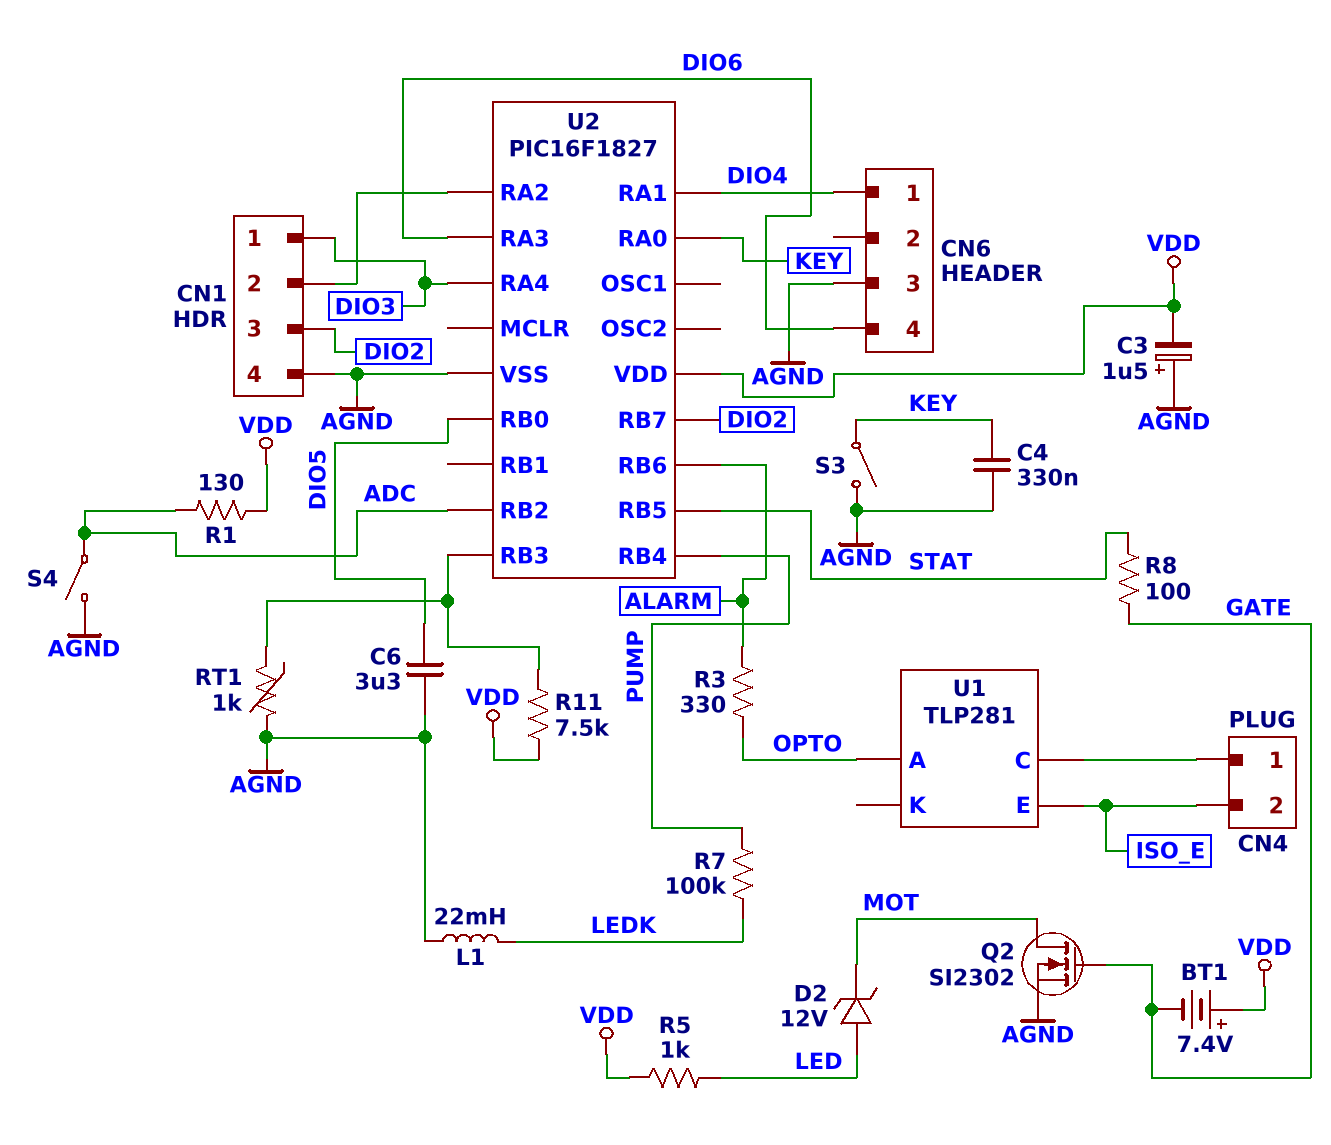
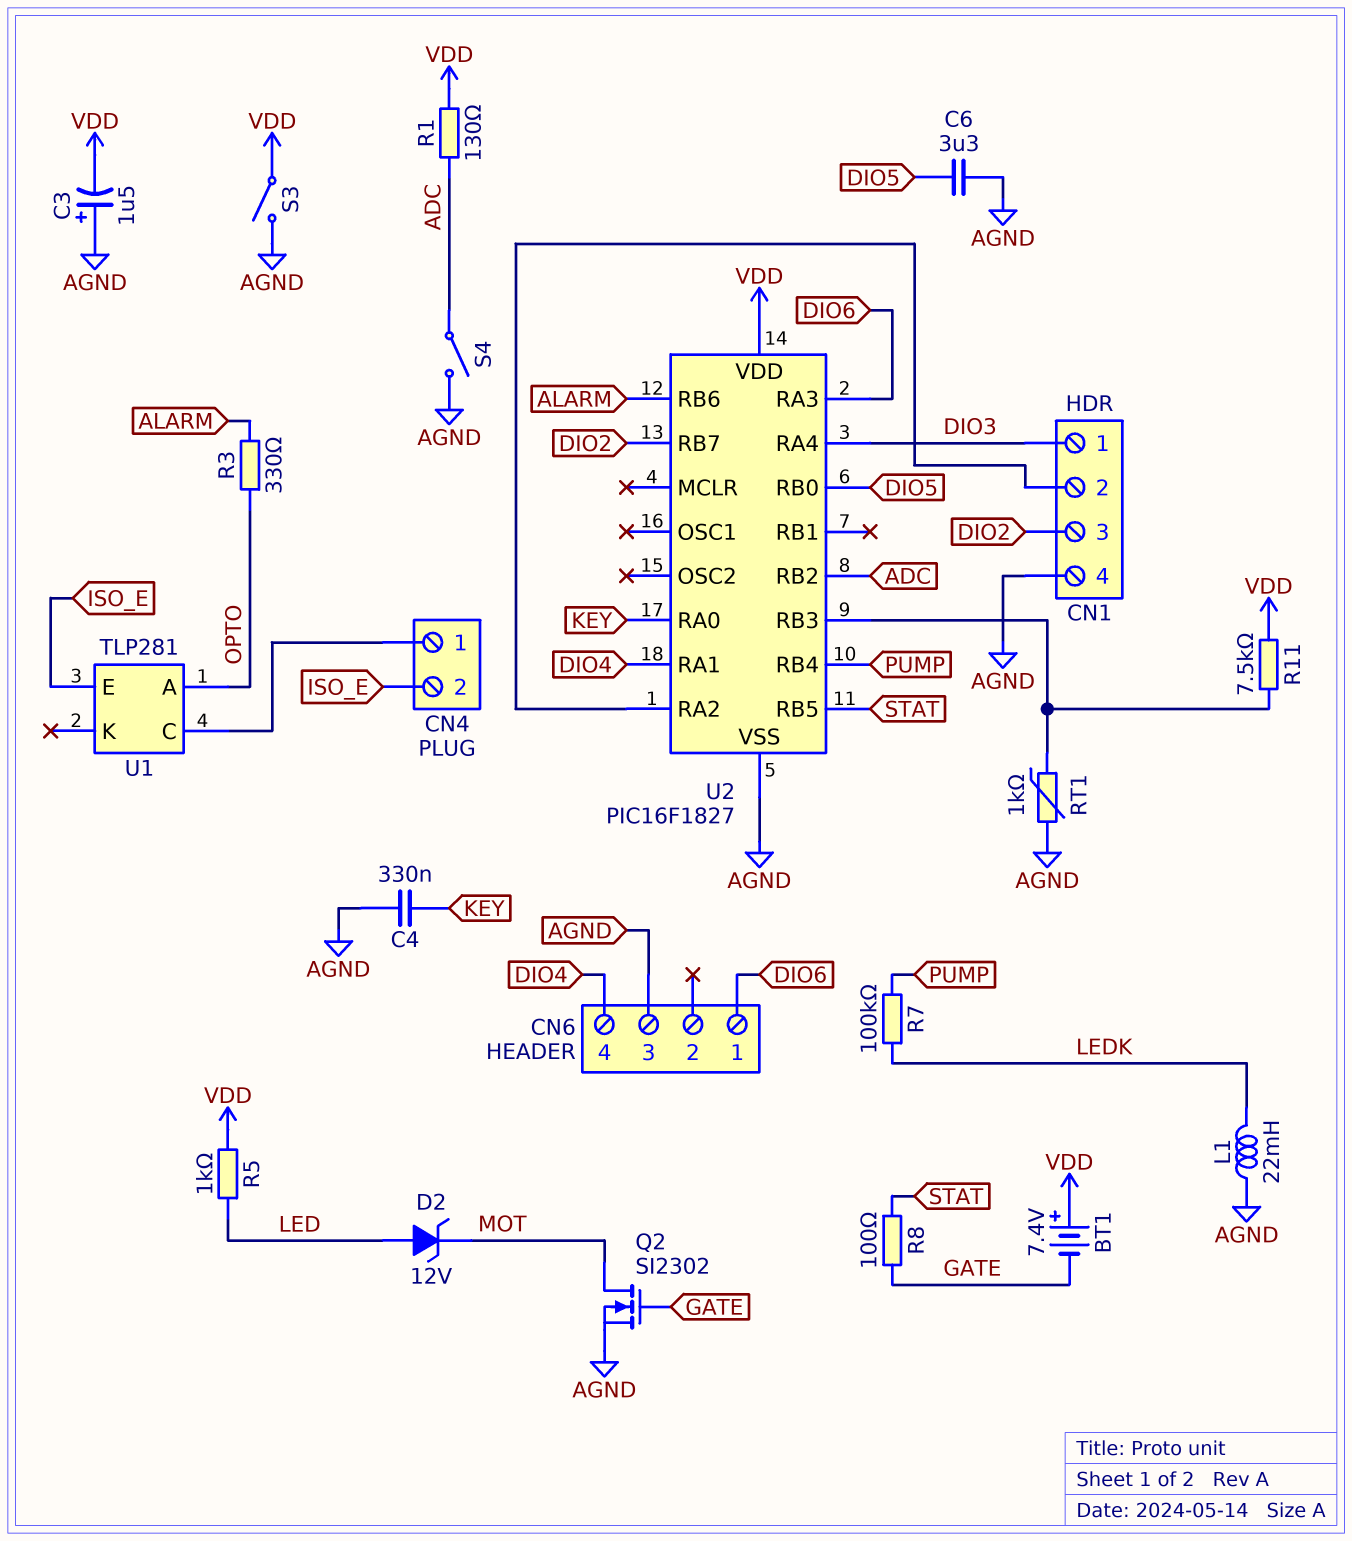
CN6 pin 1: DIO4 -> DIO6
CN6 pin 4: DIO6 -> DIO4
S3: switch (AGND, KEY) -> switch (AGND, VDD)

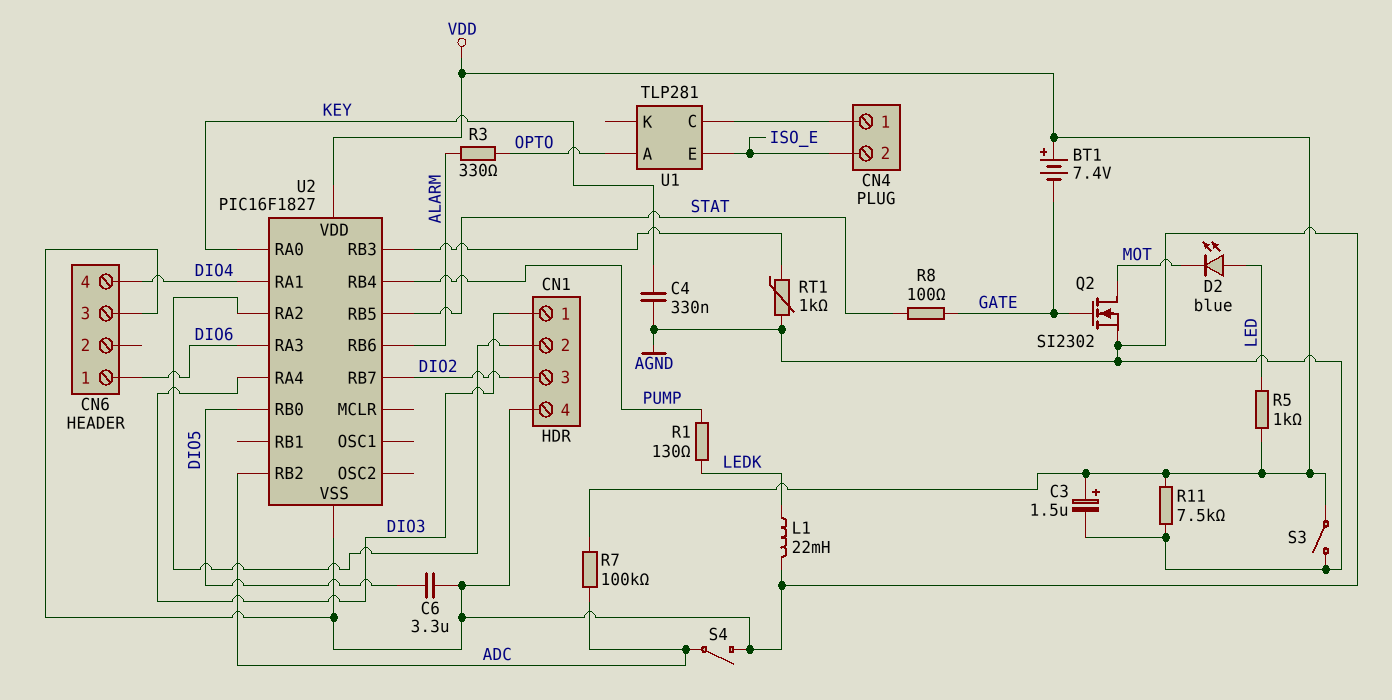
C3: 1.5uF (plus AGND, minus VDD) -> 1.5uF (plus VDD, minus AGND)
D2: zener 12V (A LED, K MOT) -> LED blue (A LED, K MOT)
R1: 130 (ADC, VDD) -> 130 (LEDK, PUMP)
R7: 100k (LEDK, PUMP) -> 100k (ADC, VDD)
R11: 7.5k (U2/RB3, VDD) -> 7.5k (AGND, VDD)

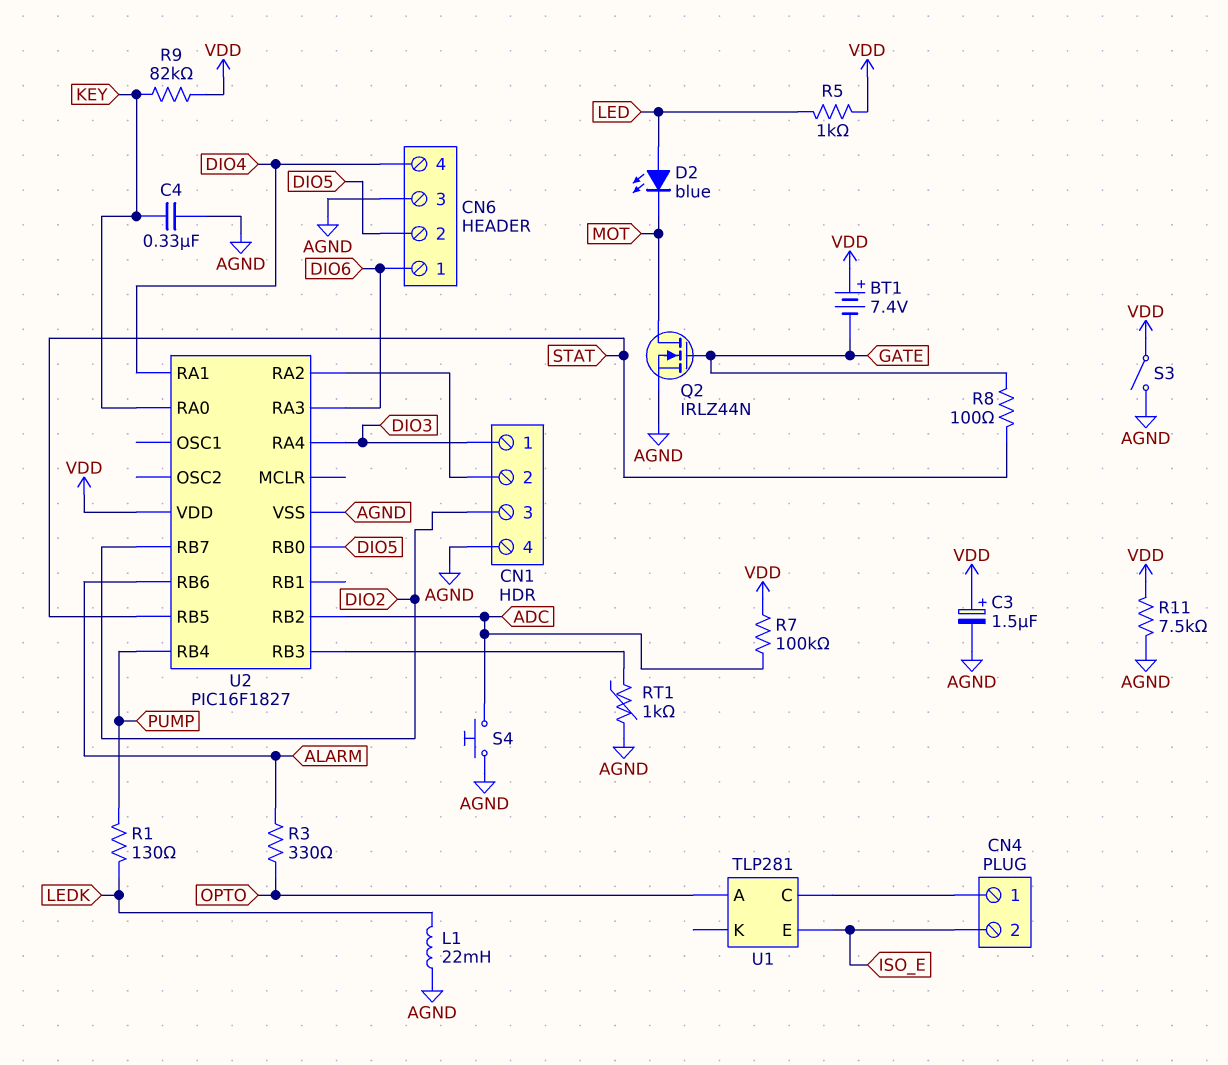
C6: 3.3uF (AGND, DIO5) -> none
CN6 pin 2: none -> DIO5
Q2: NMOS SI2302 (G GATE, D MOT, S AGND) -> NMOS IRLZ44N (G GATE, D MOT, S AGND)
R9: none -> 82k (KEY, VDD)
S4: switch (ADC, AGND) -> button (ADC, AGND)

